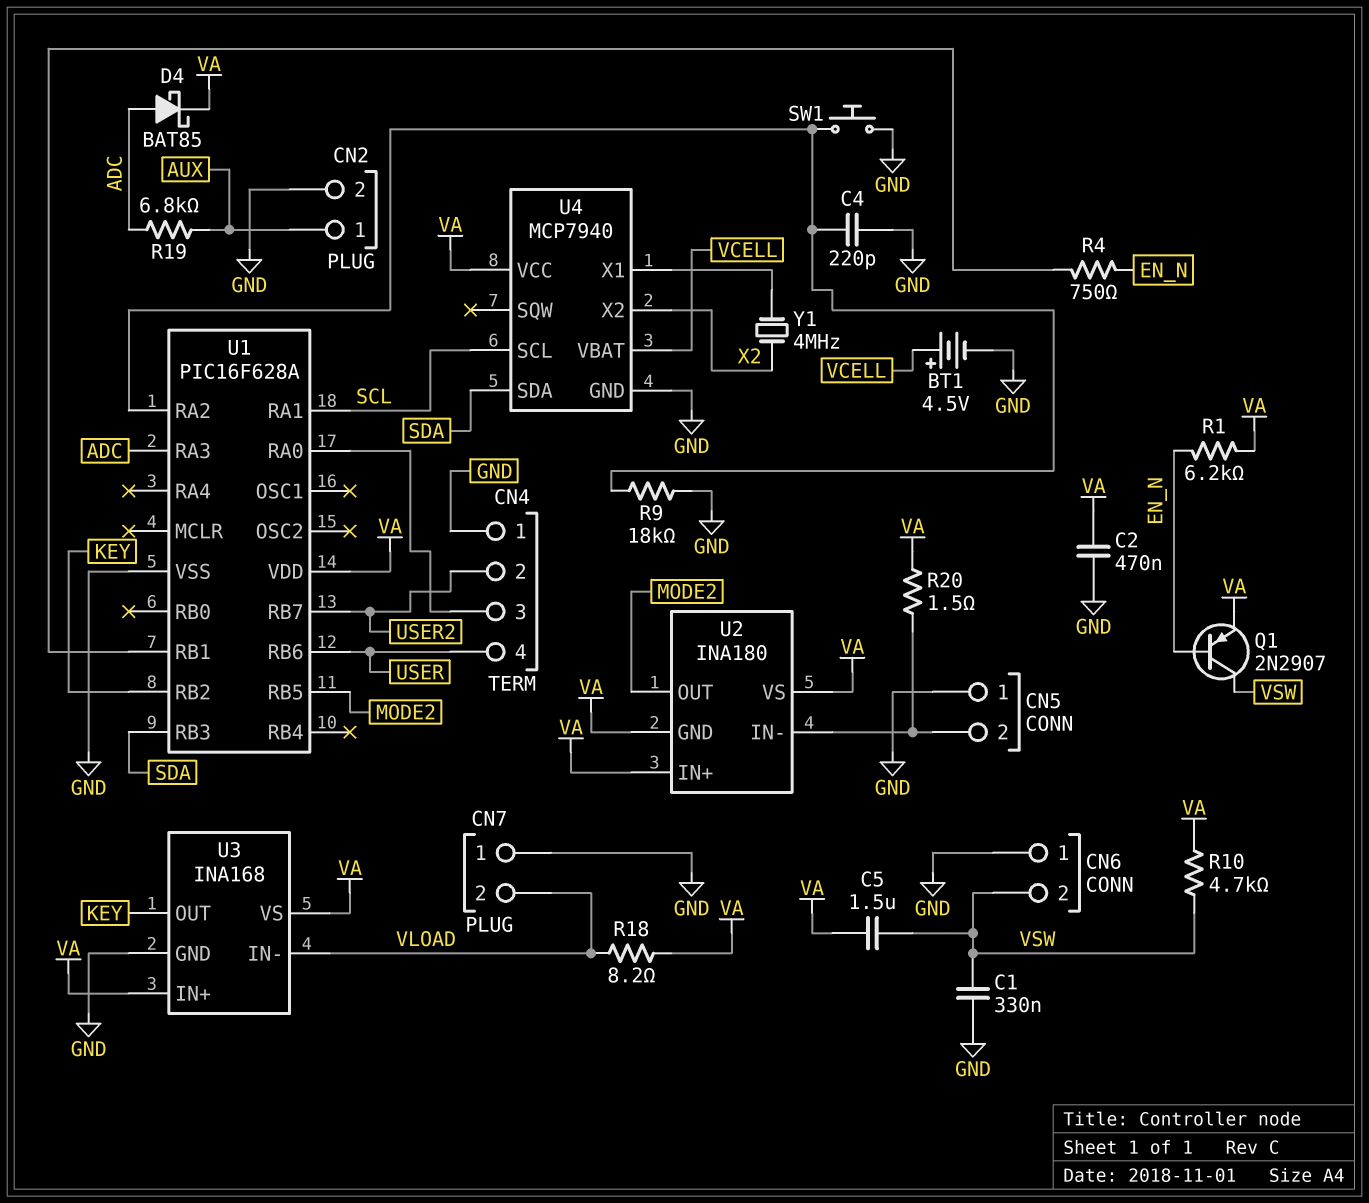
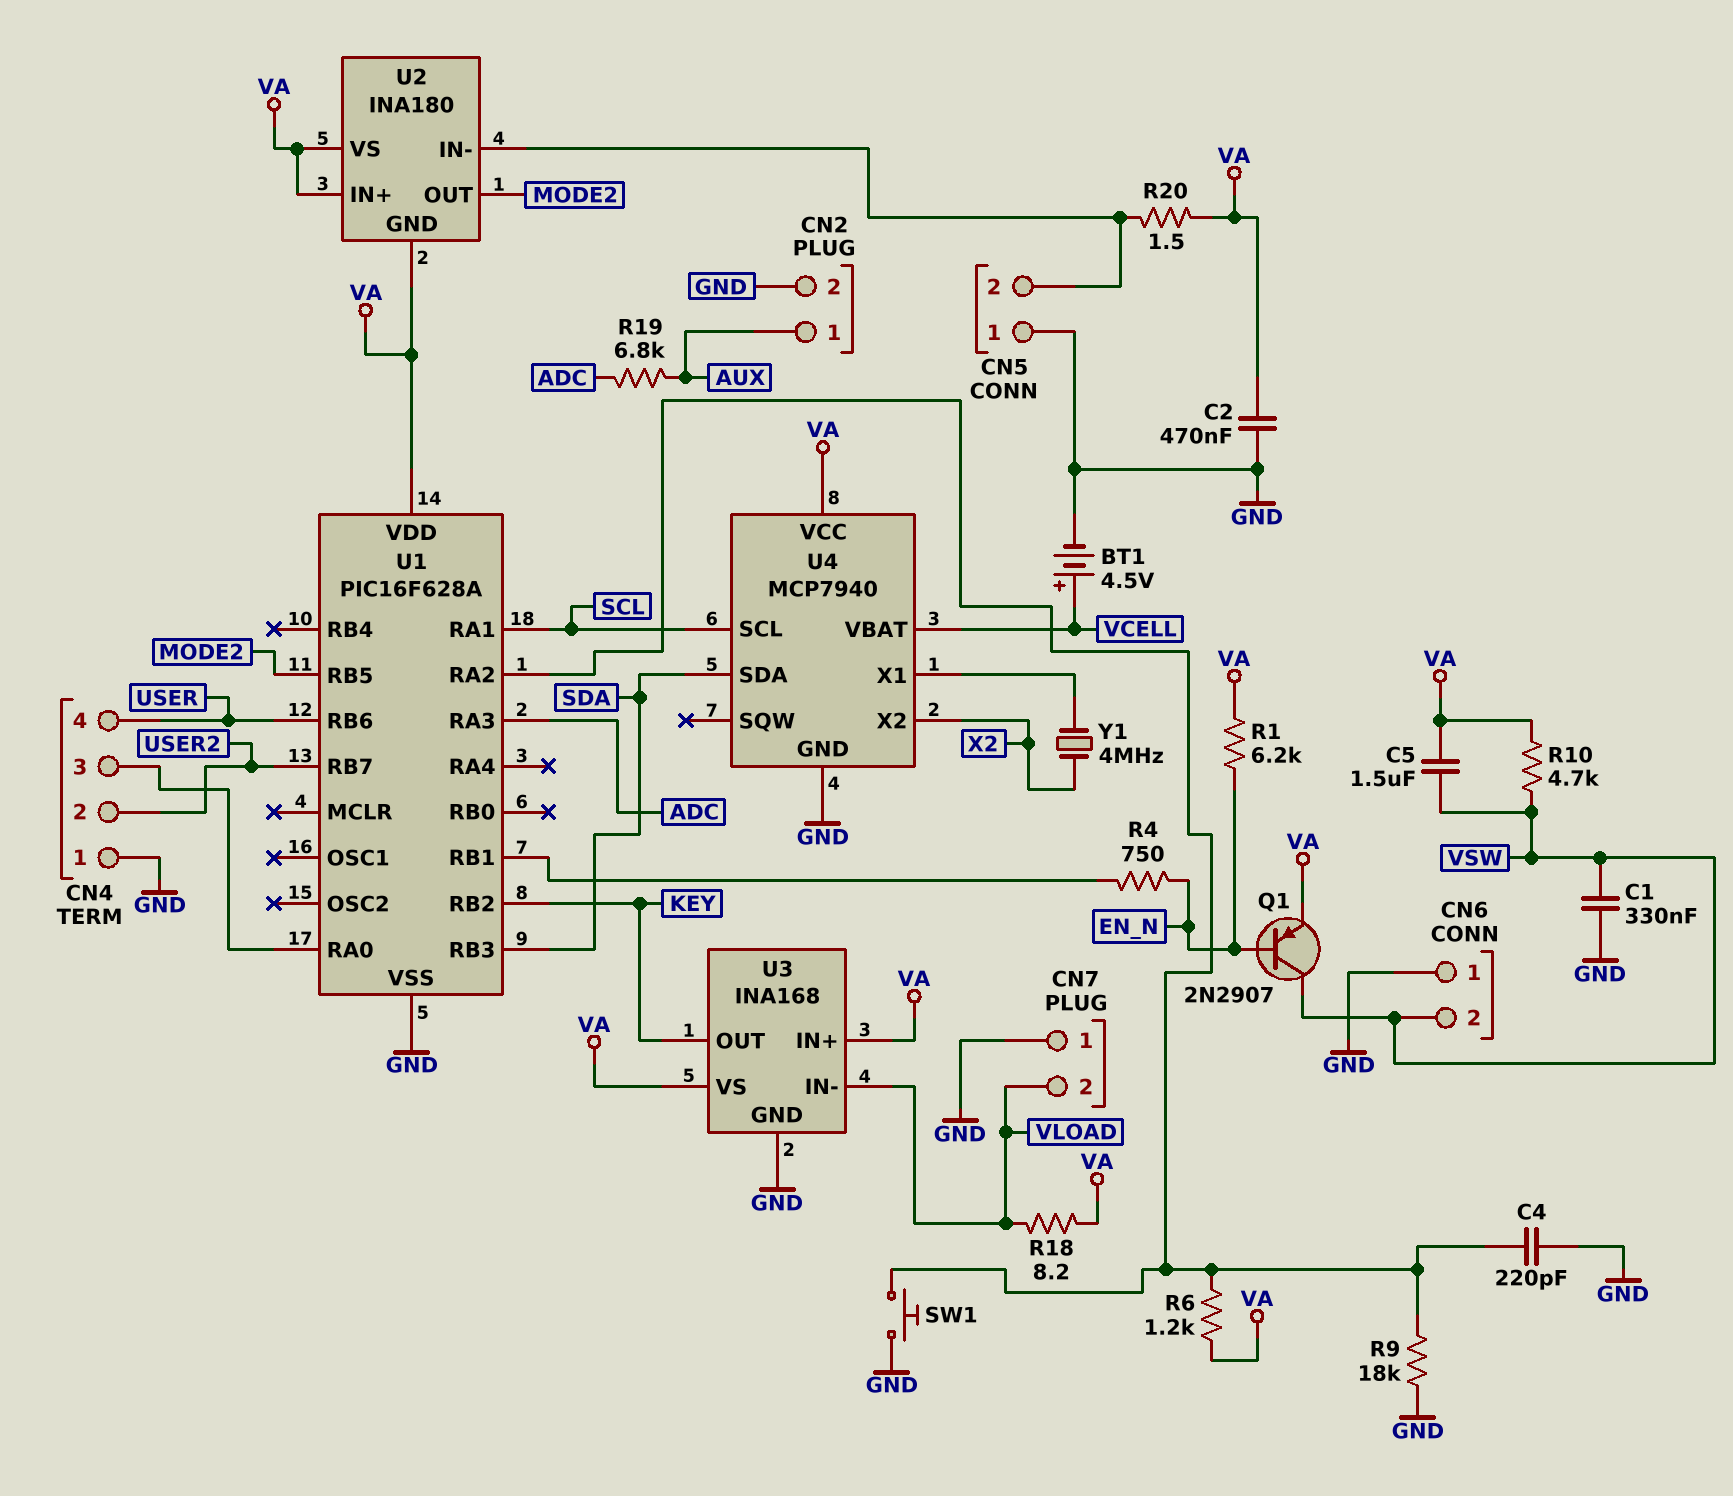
D4: schottky BAT85 (A ADC, K VA) -> none
R6: none -> 1.2k (U1/RA2, VA)

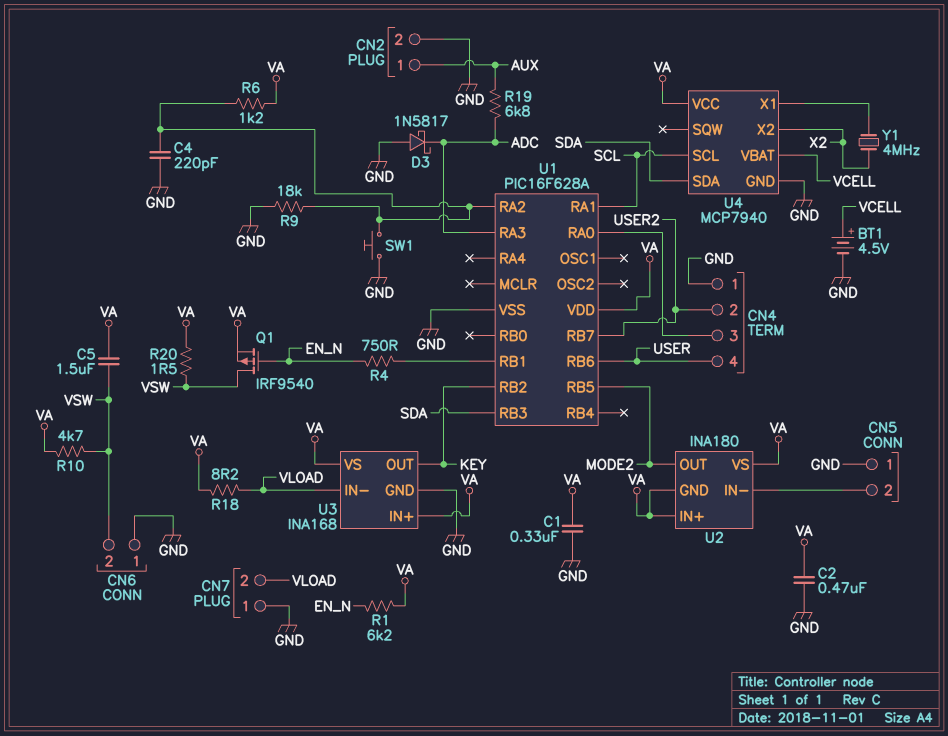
C1: 330nF (GND, VSW) -> 330nF (GND, VA)
D3: none -> schottky 1N5817 (A GND, K ADC)
Q1: PNP 2N2907 (B EN_N, C VSW, E VA) -> PMOS IRF9540 (G EN_N, D VSW, S VA)
R20: 1.5 (CN5/2, VA) -> 1.5 (VA, VSW)

